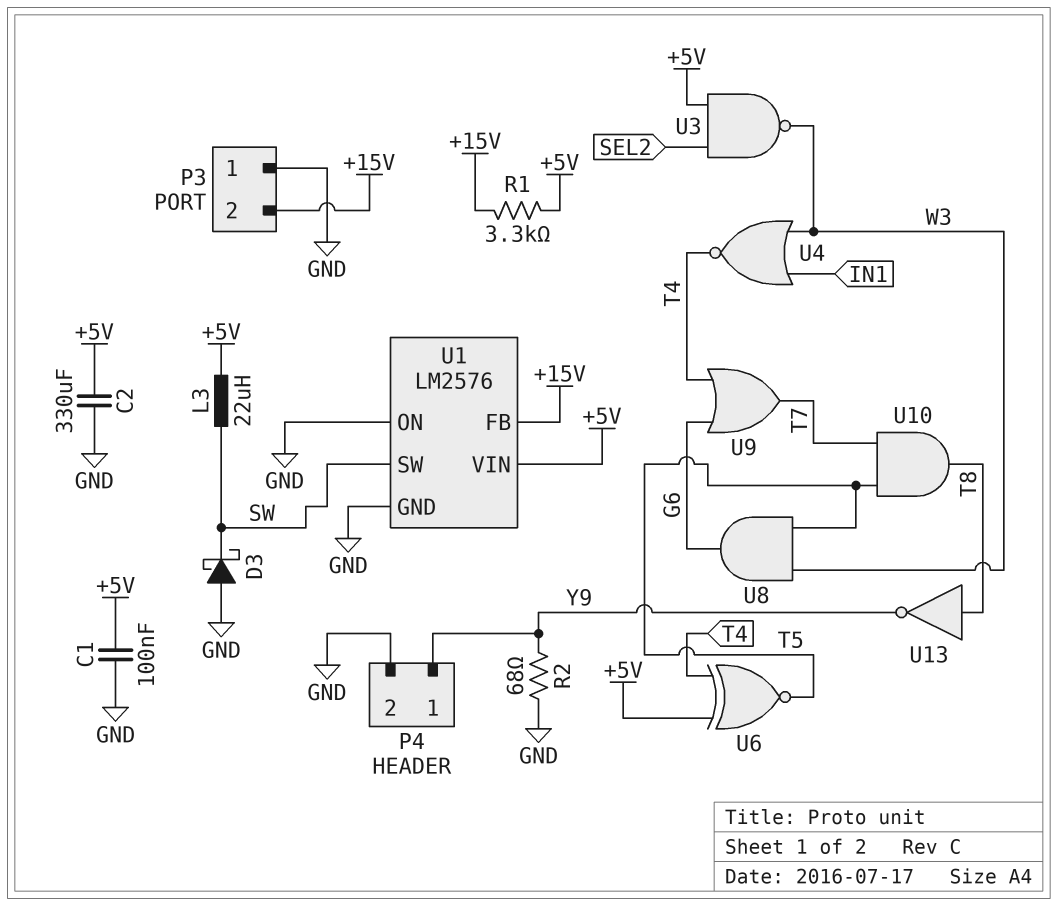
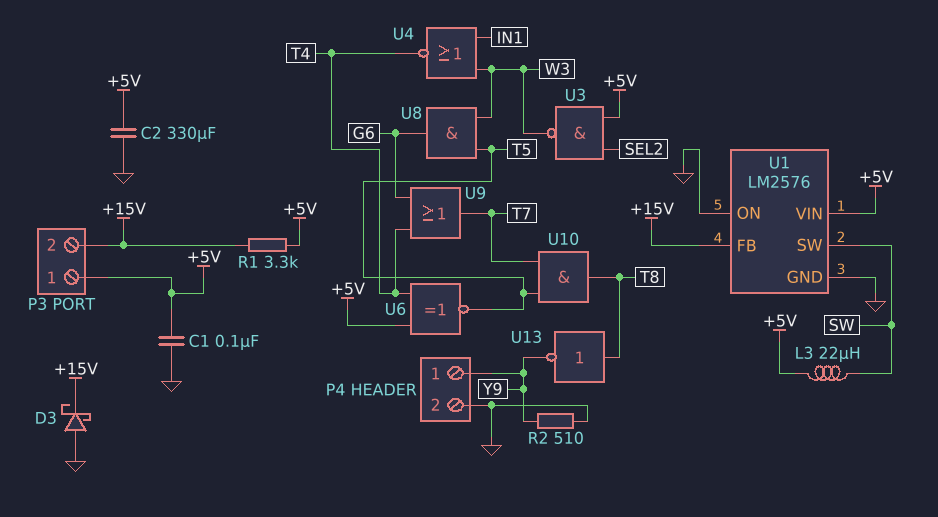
D3: schottky (A GND, K SW) -> schottky (A GND, K +15V)
P3 pin 1: GND -> +5V
R2: 68 (GND, Y9) -> 510 (GND, Y9)

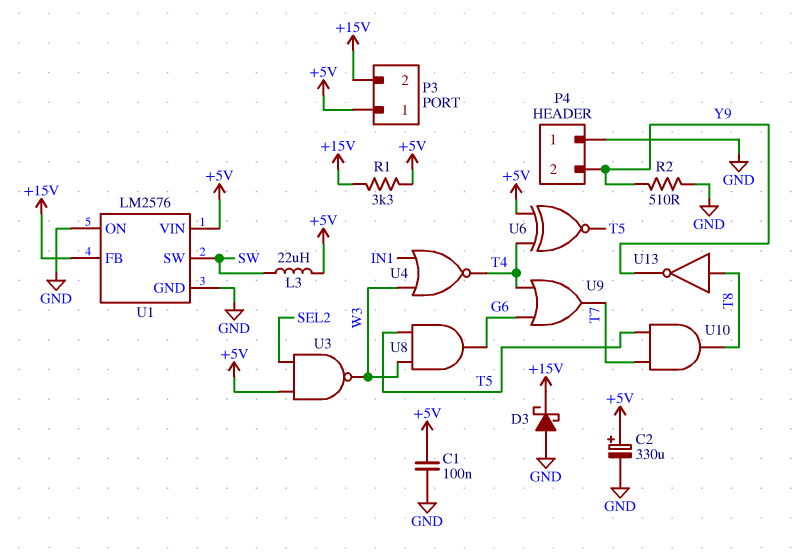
C2: 330uF (+5V, GND) -> 330uF (plus +5V, minus GND)
P4 pin 1: Y9 -> GND
P4 pin 2: GND -> Y9

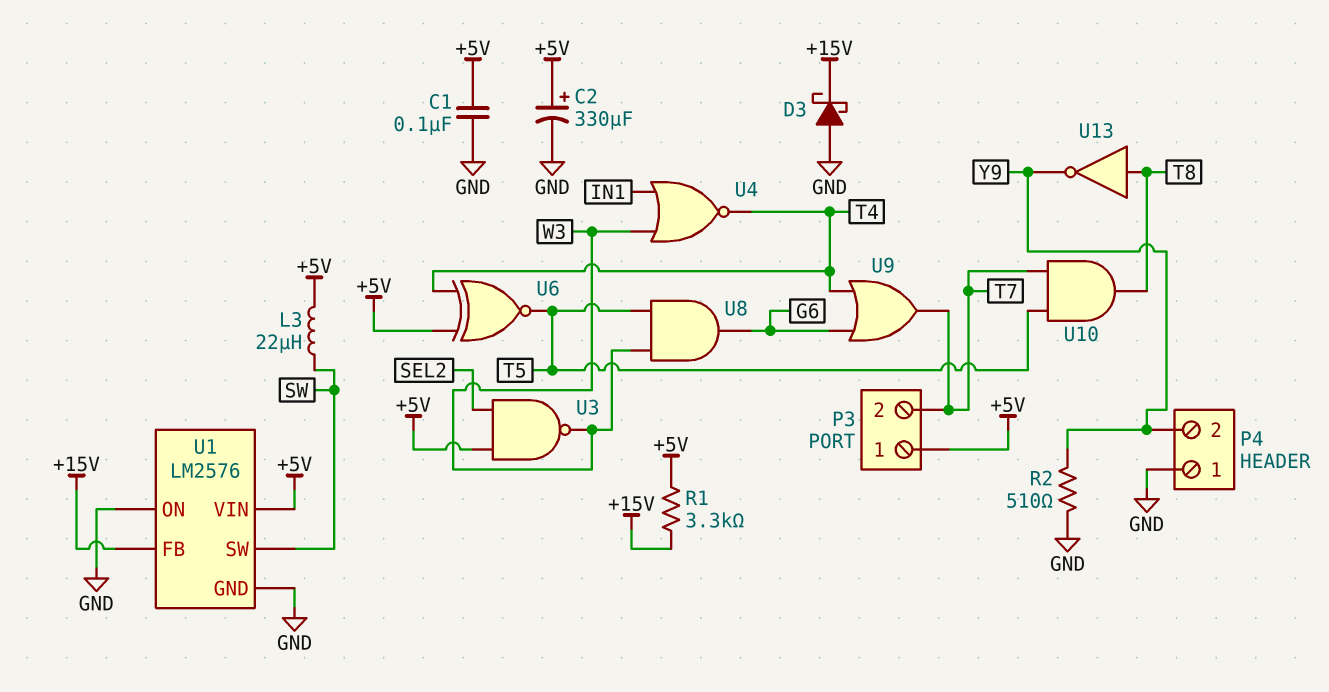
P3 pin 2: +15V -> T7

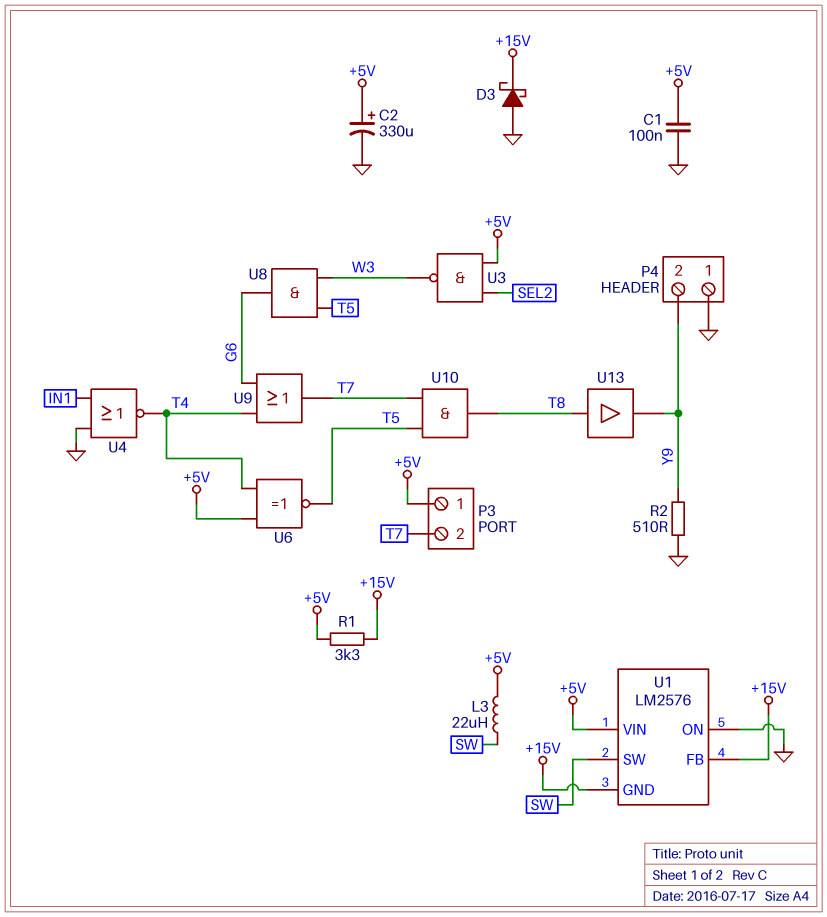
U1 pin GND: GND -> +15V
U4: NOR (in IN1, in W3, out T4) -> NOR (in GND, in IN1, out T4)
U13: NOT (in T8, out Y9) -> buffer (in T8, out Y9)

